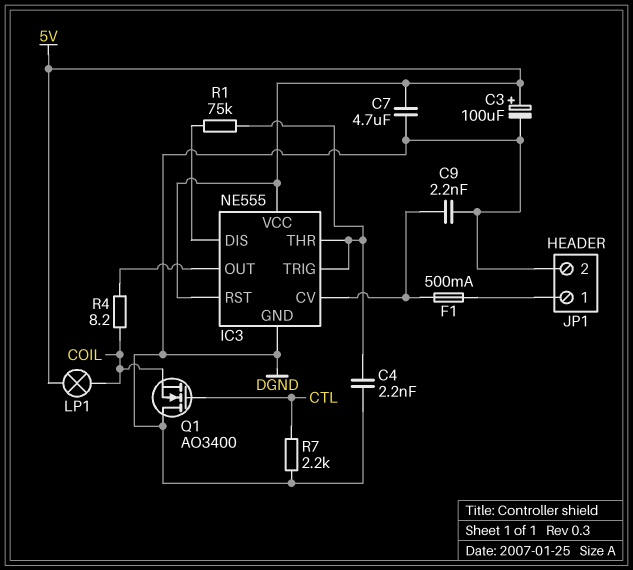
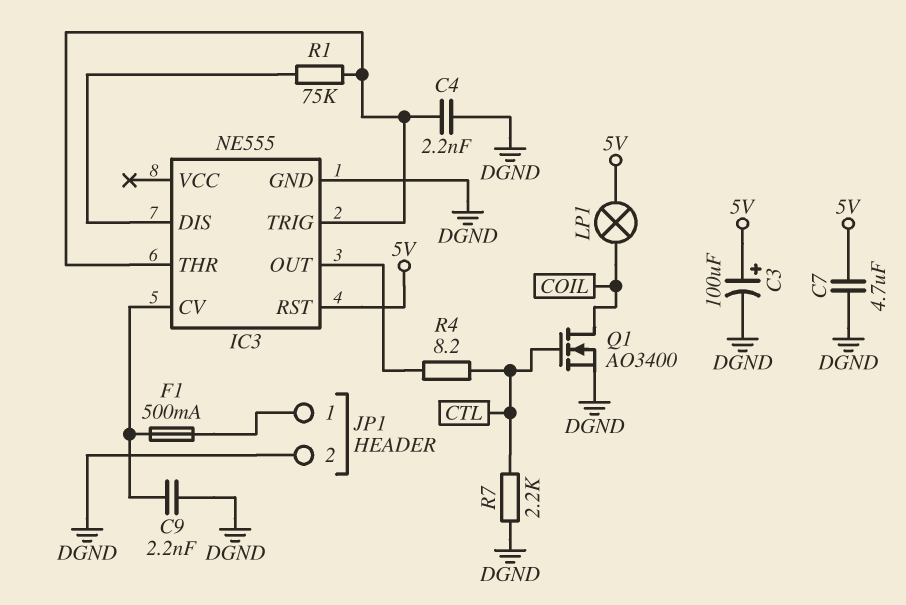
IC3 pin VCC: 5V -> none
Q1: NMOS AO3400 (G CTL, D DGND, S COIL) -> NMOS AO3400 (G CTL, D COIL, S DGND)
R4: 8.2 (COIL, IC3/OUT) -> 8.2 (CTL, IC3/OUT)

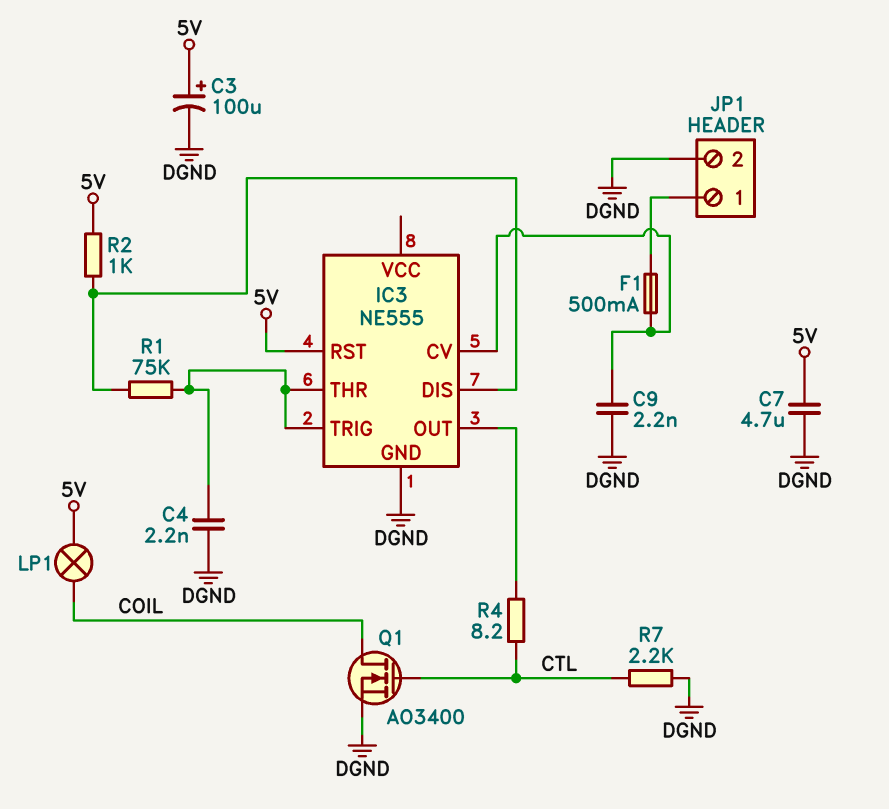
R2: none -> 1k (5V, IC3/DIS)

